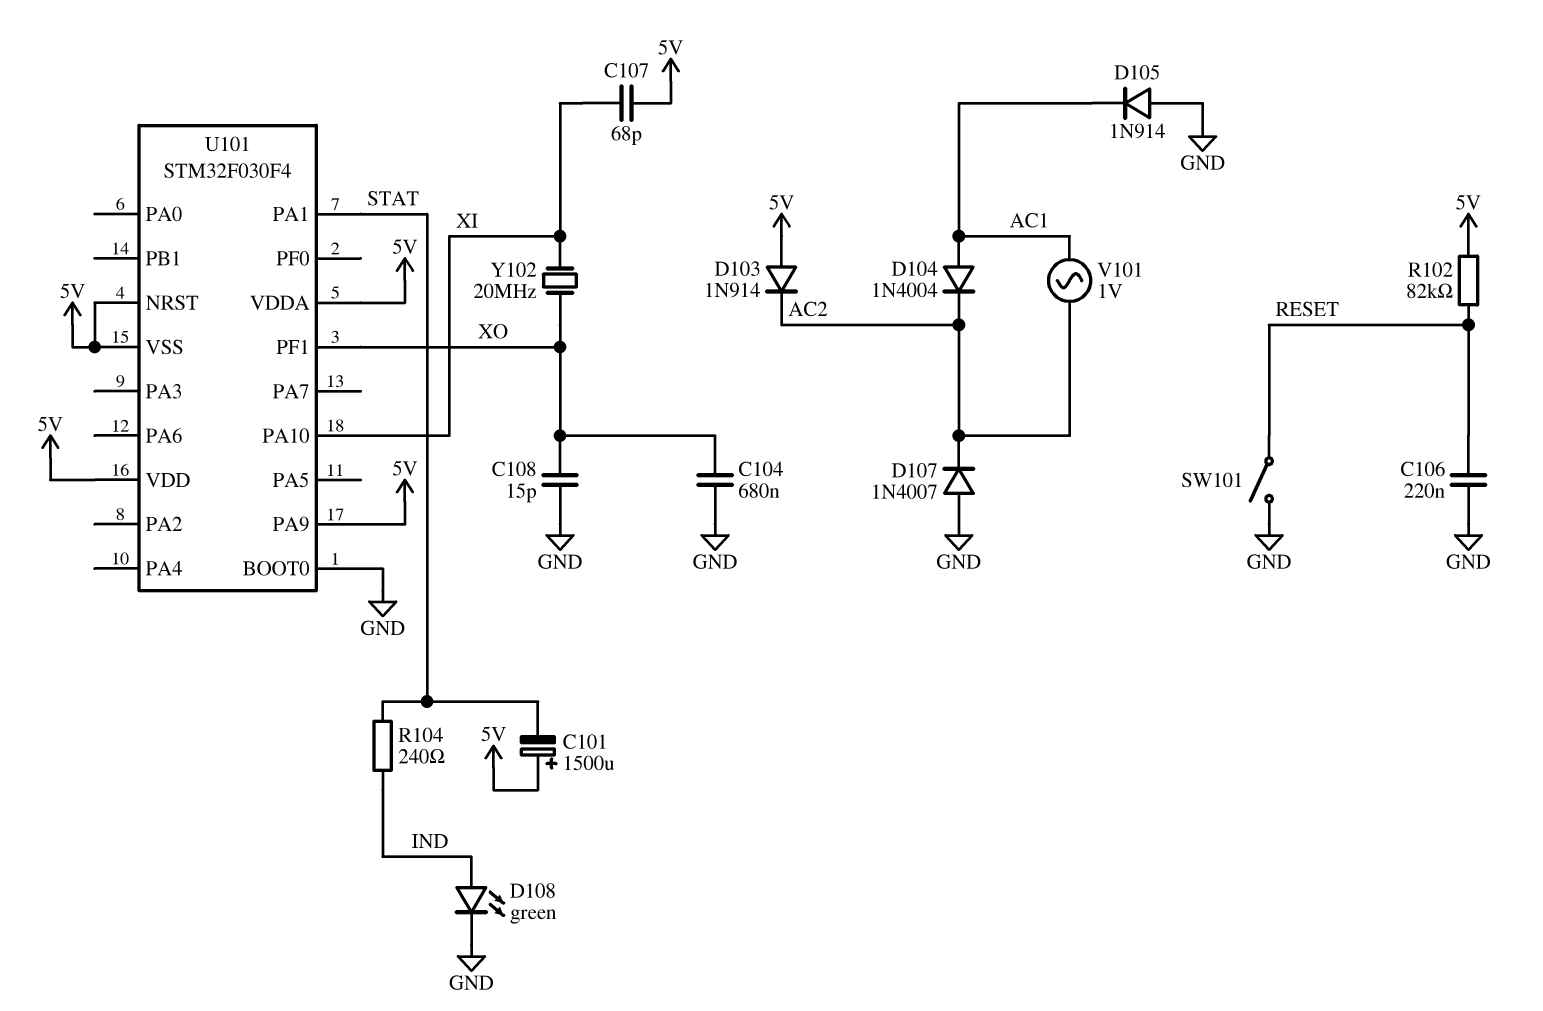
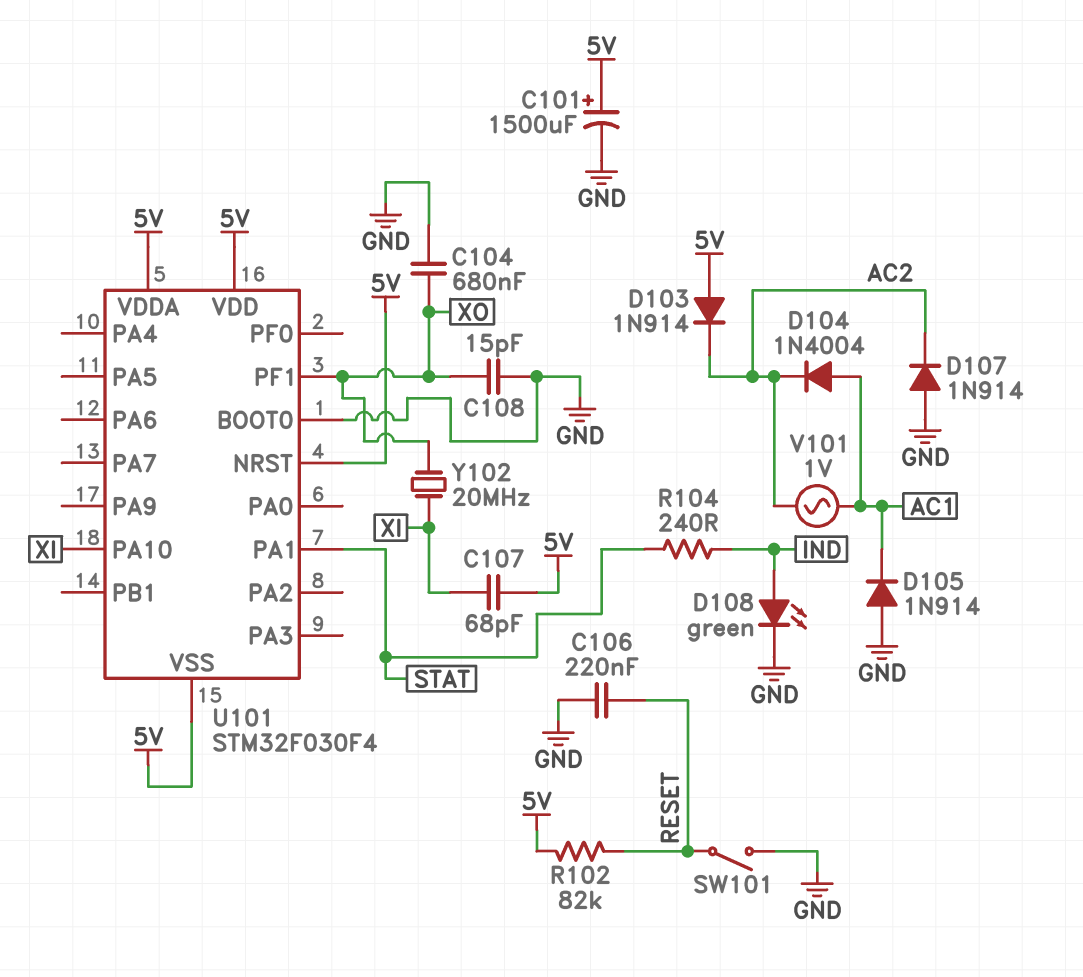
C101: 1500uF (plus 5V, minus STAT) -> 1500uF (plus 5V, minus GND)
D107: diode 1N4007 (A GND, K AC2) -> diode 1N914 (A GND, K AC2)
U101 pin PA9: 5V -> none

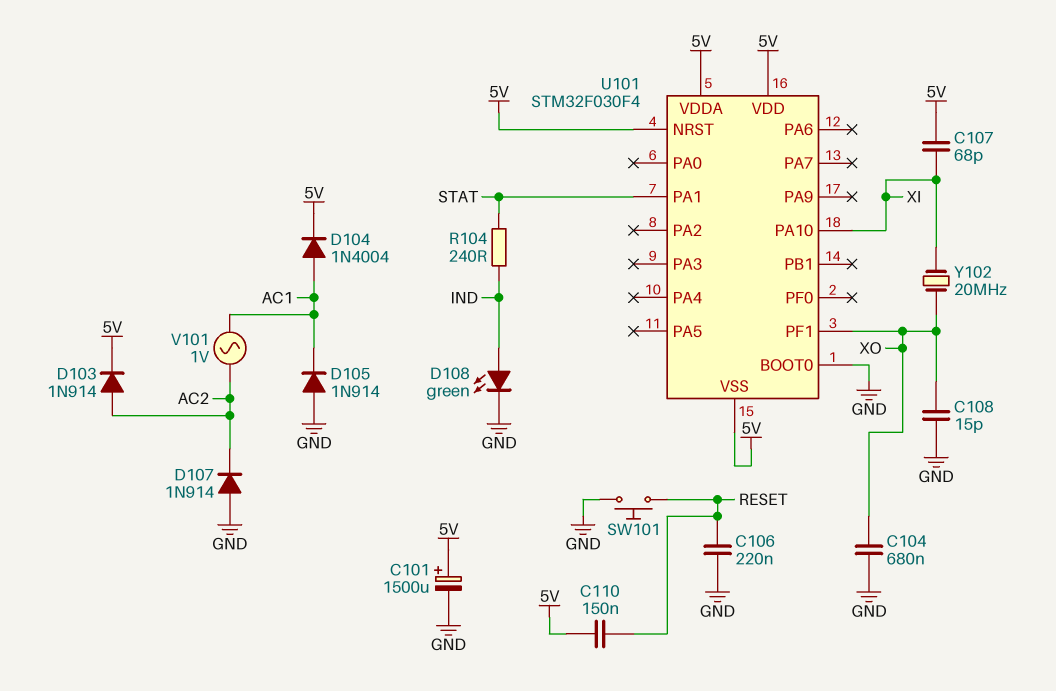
C110: none -> 150nF (5V, RESET)
D103: diode 1N914 (A 5V, K AC2) -> diode 1N914 (A AC2, K 5V)
D104: diode 1N4004 (A AC1, K AC2) -> diode 1N4004 (A AC1, K 5V)
R102: 82k (5V, RESET) -> none
SW101: switch (GND, RESET) -> button (GND, RESET)

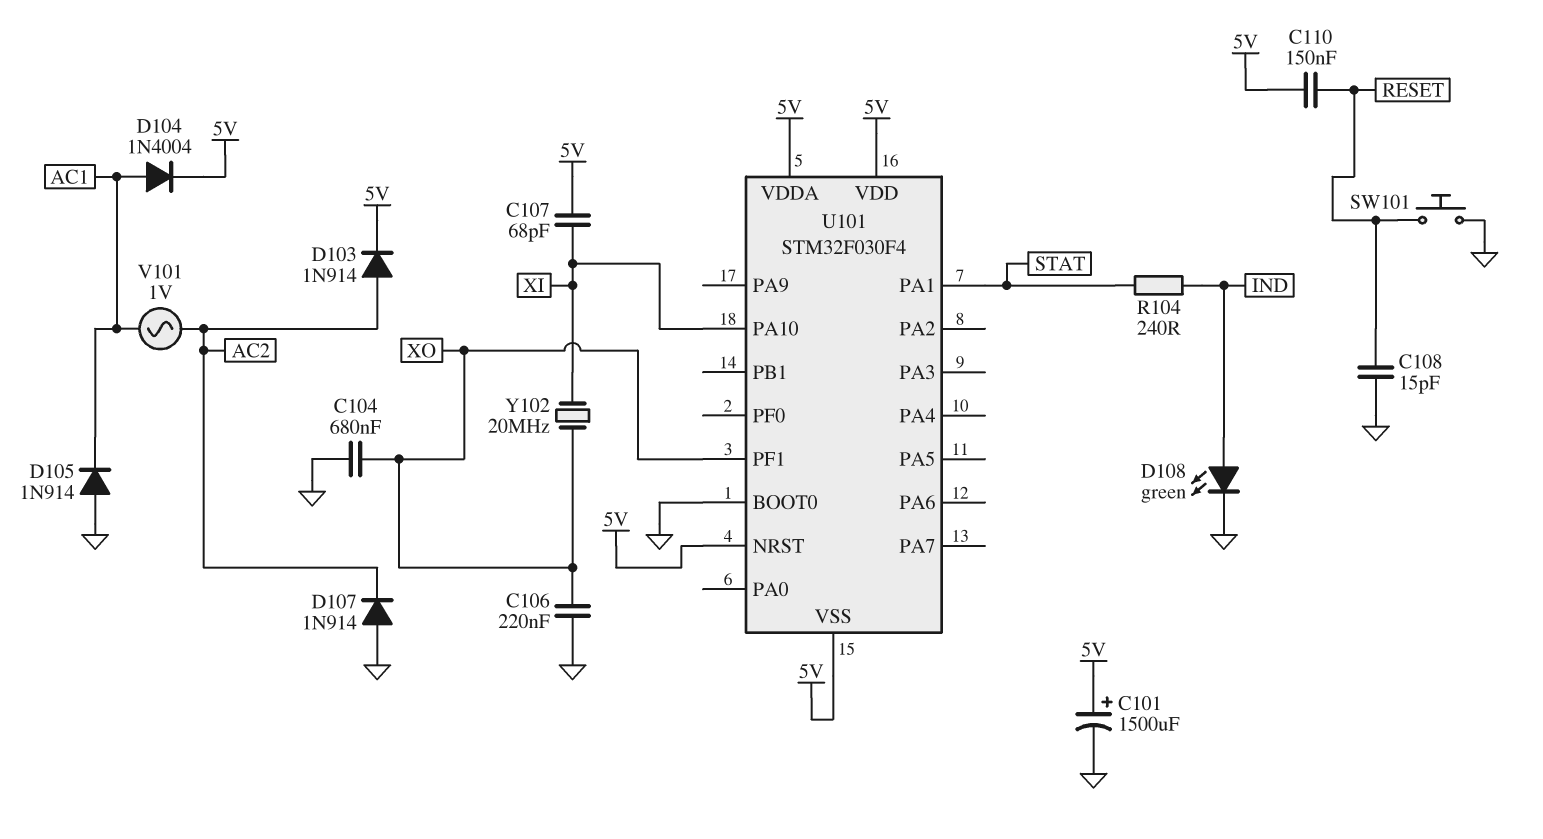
C106: 220nF (GND, RESET) -> 220nF (GND, XO)
C108: 15pF (GND, XO) -> 15pF (GND, RESET)

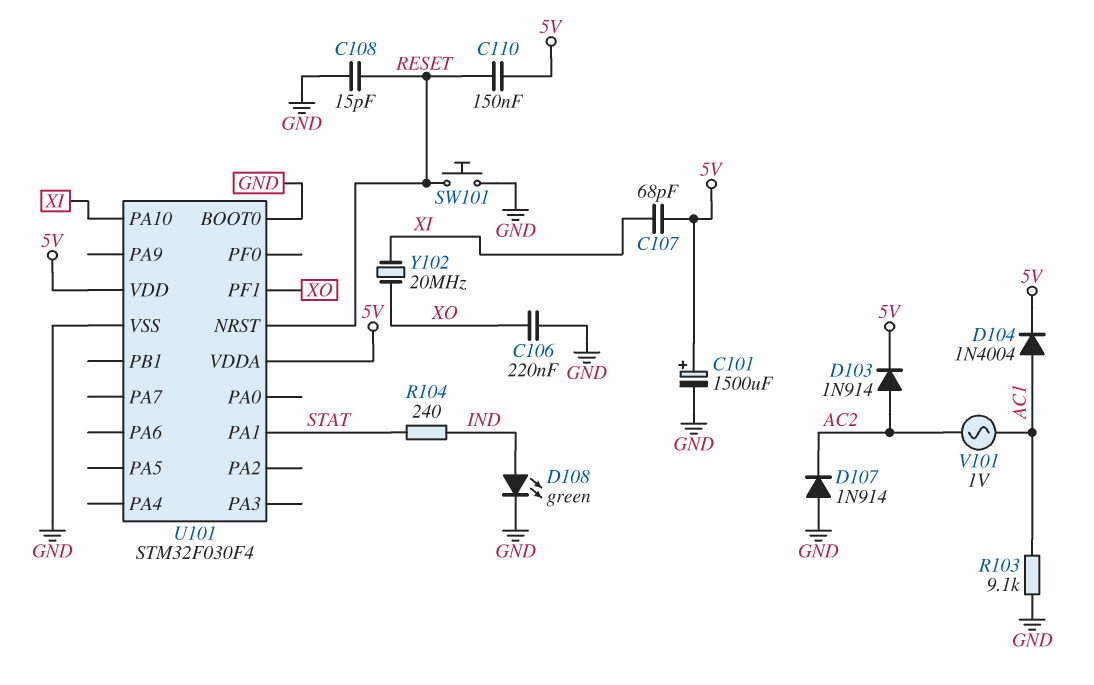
C104: 680nF (GND, XO) -> none
D105: diode 1N914 (A GND, K AC1) -> none
R103: none -> 9.1k (AC1, GND)
U101 pin NRST: 5V -> RESET
U101 pin VSS: 5V -> GND

